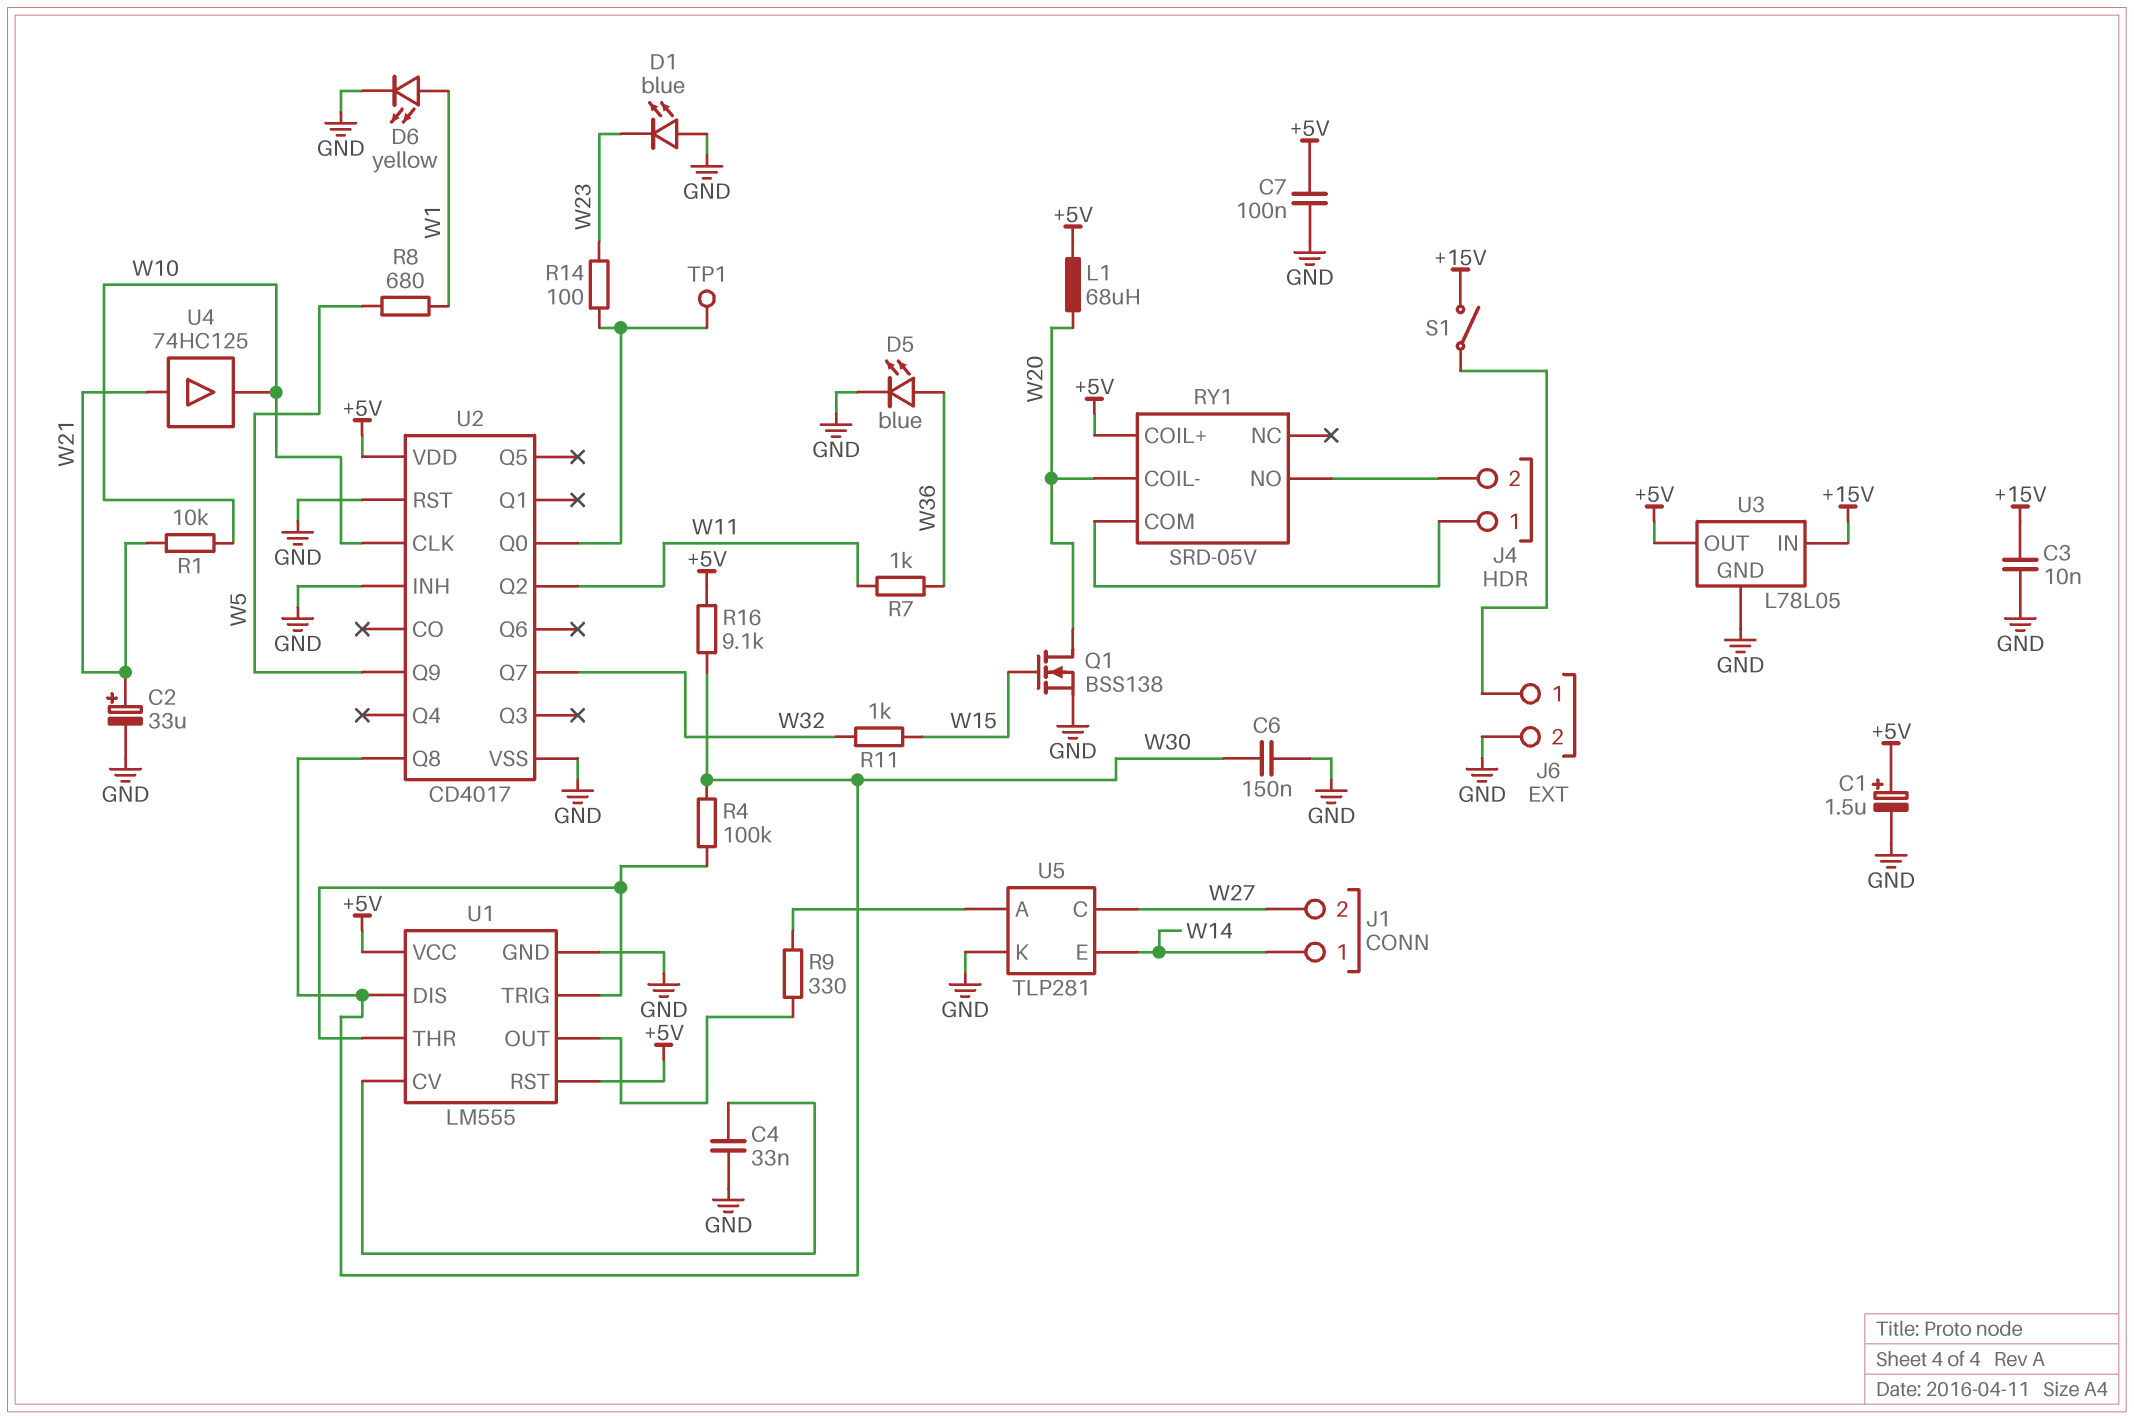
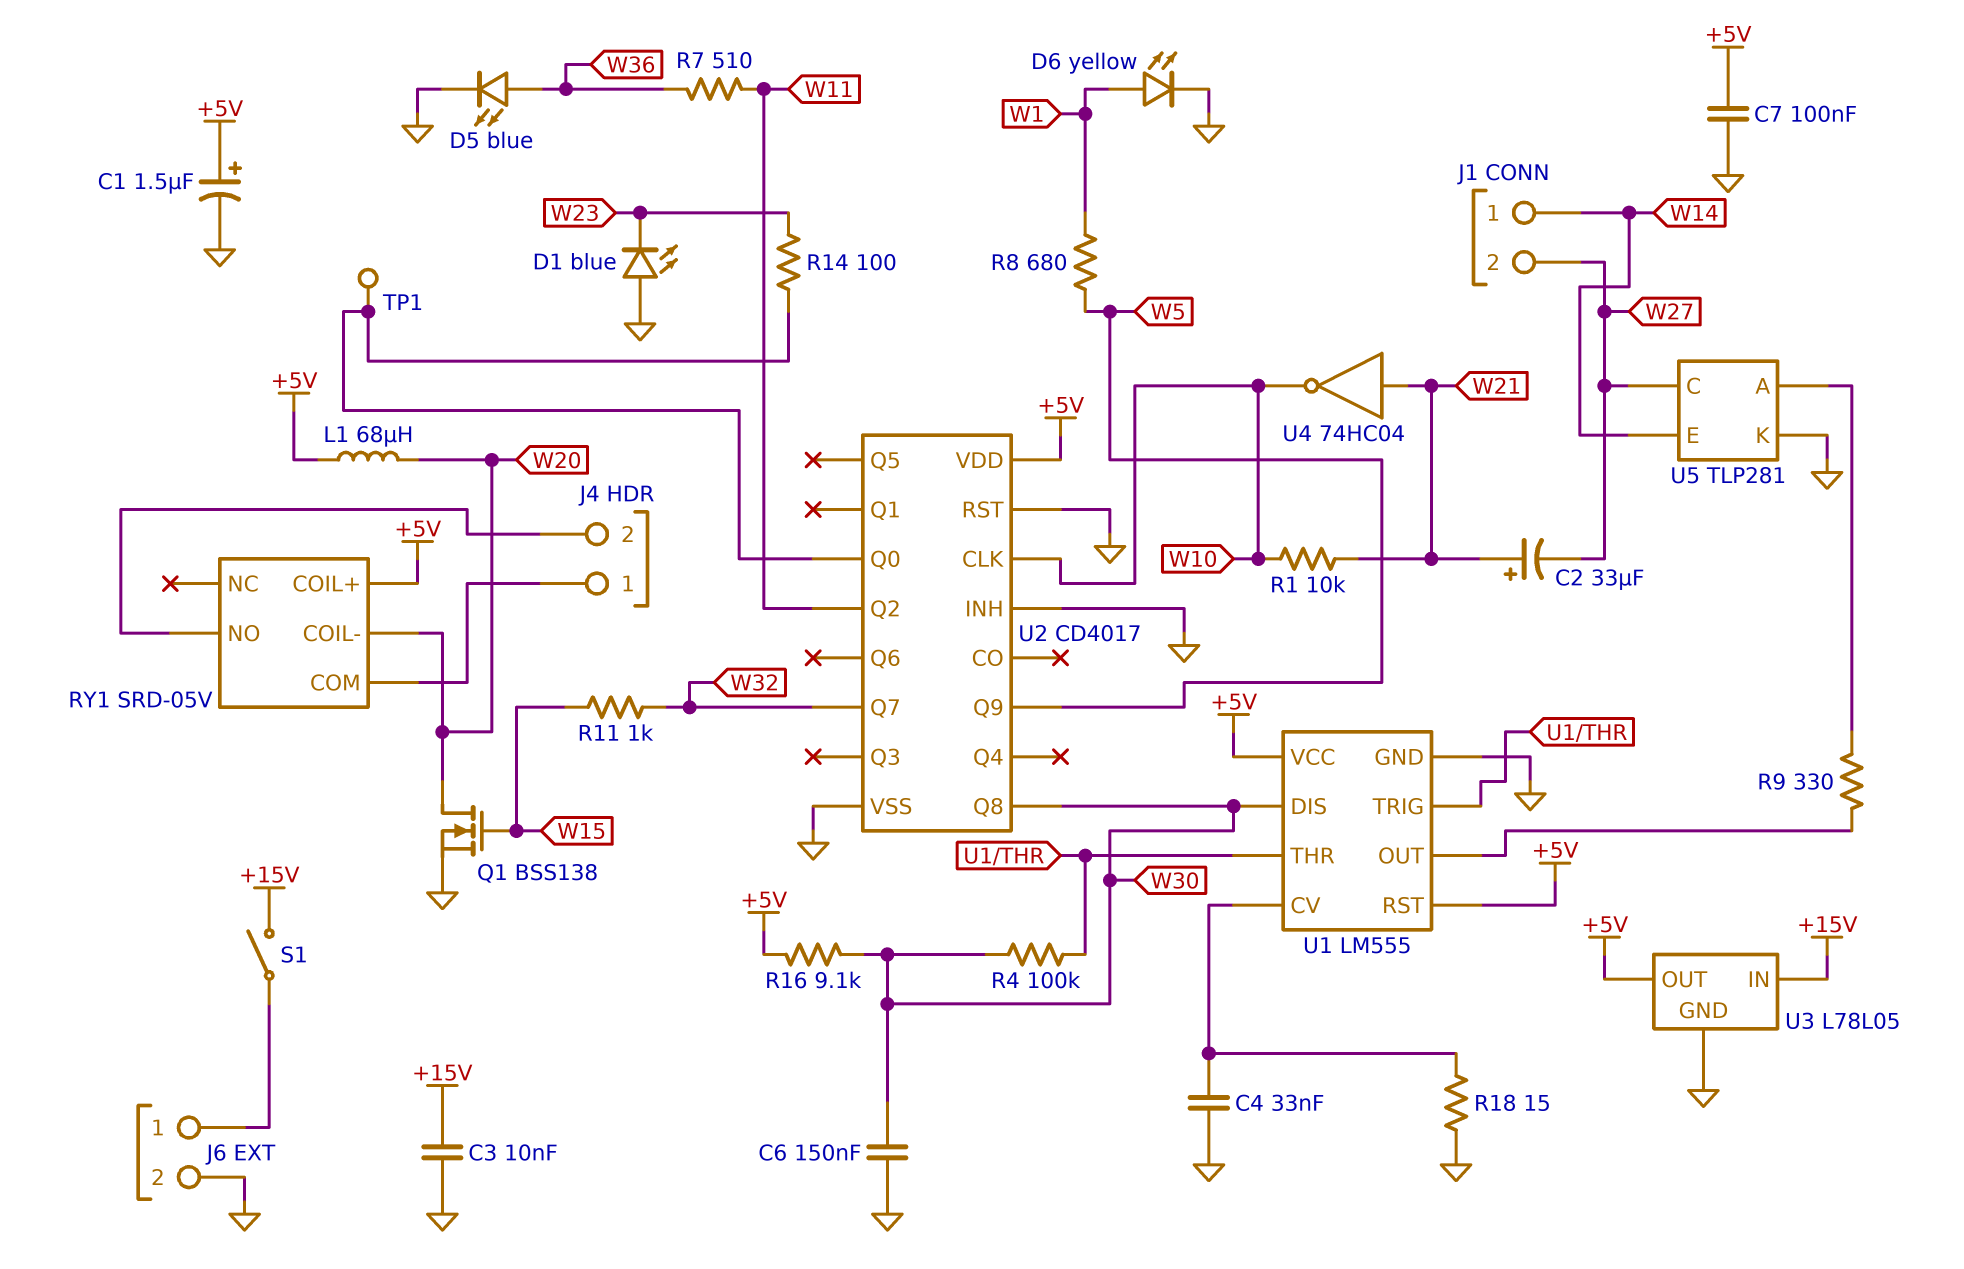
C2: 33uF (plus W21, minus GND) -> 33uF (plus W21, minus W27)
R7: 1k (W11, W36) -> 510 (W11, W36)
R18: none -> 15 (GND, U1/CV)
U4: buffer 74HC125 (in W21, out W10) -> NOT 74HC04 (in W21, out W10)

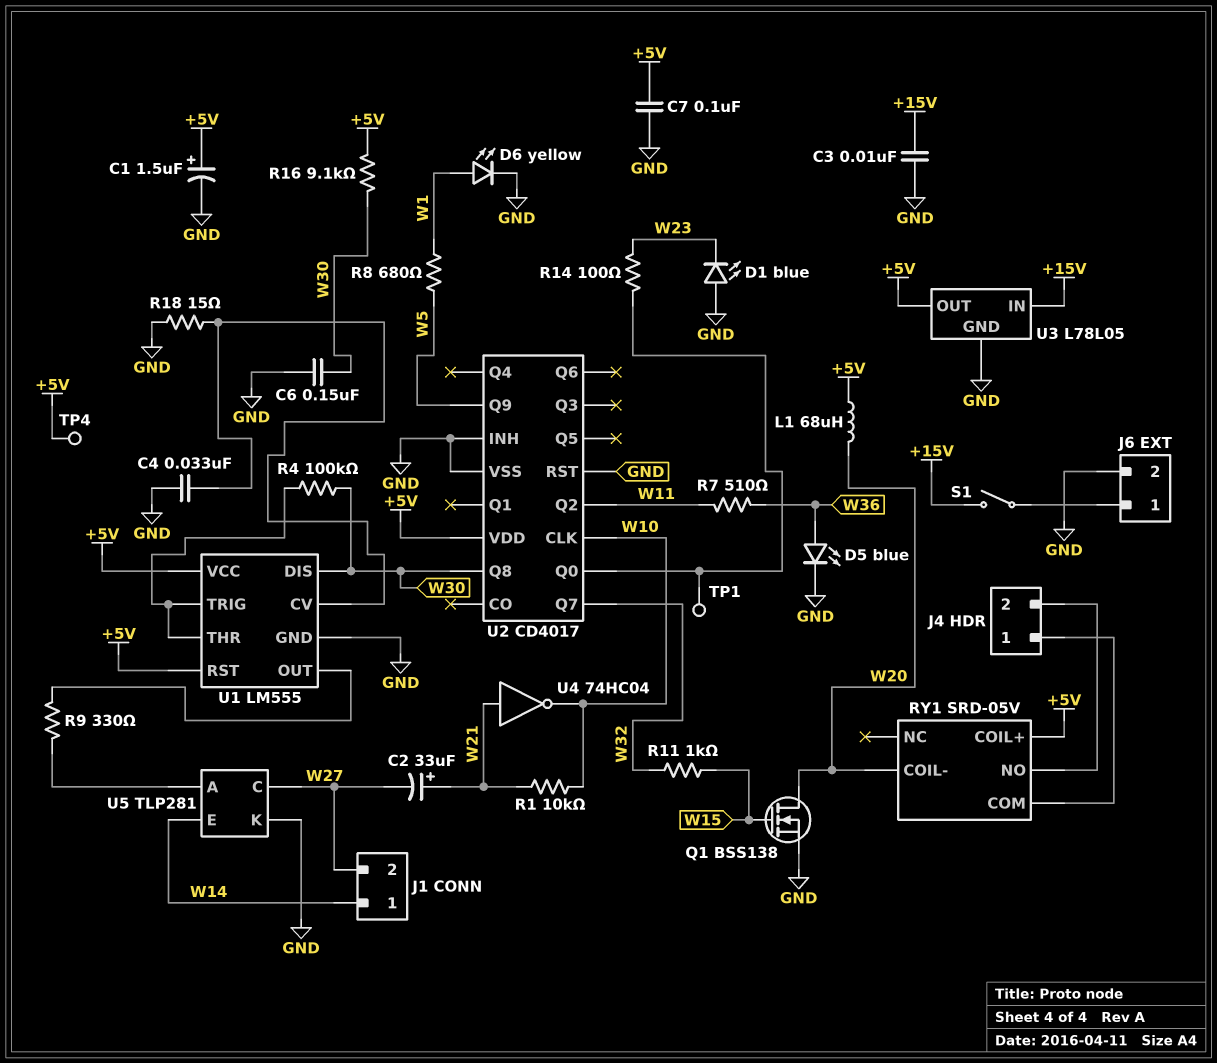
TP4: none -> test point (+5V)

